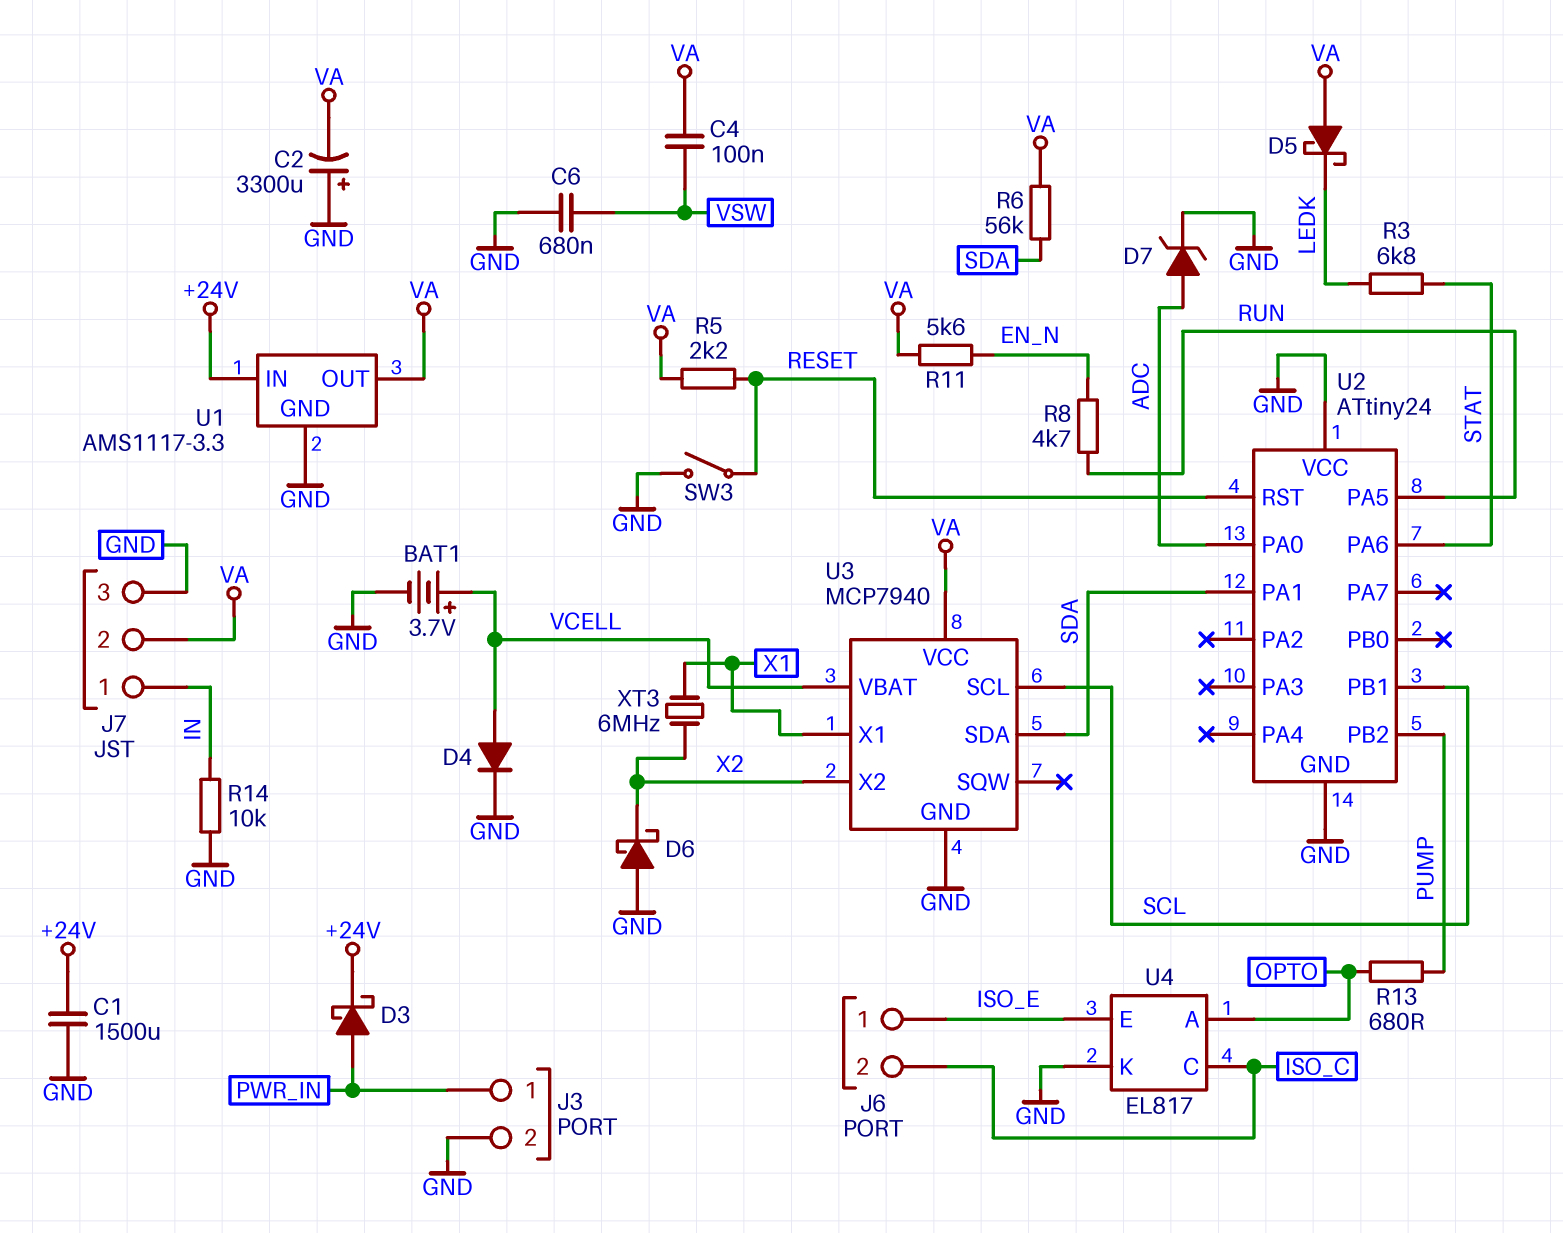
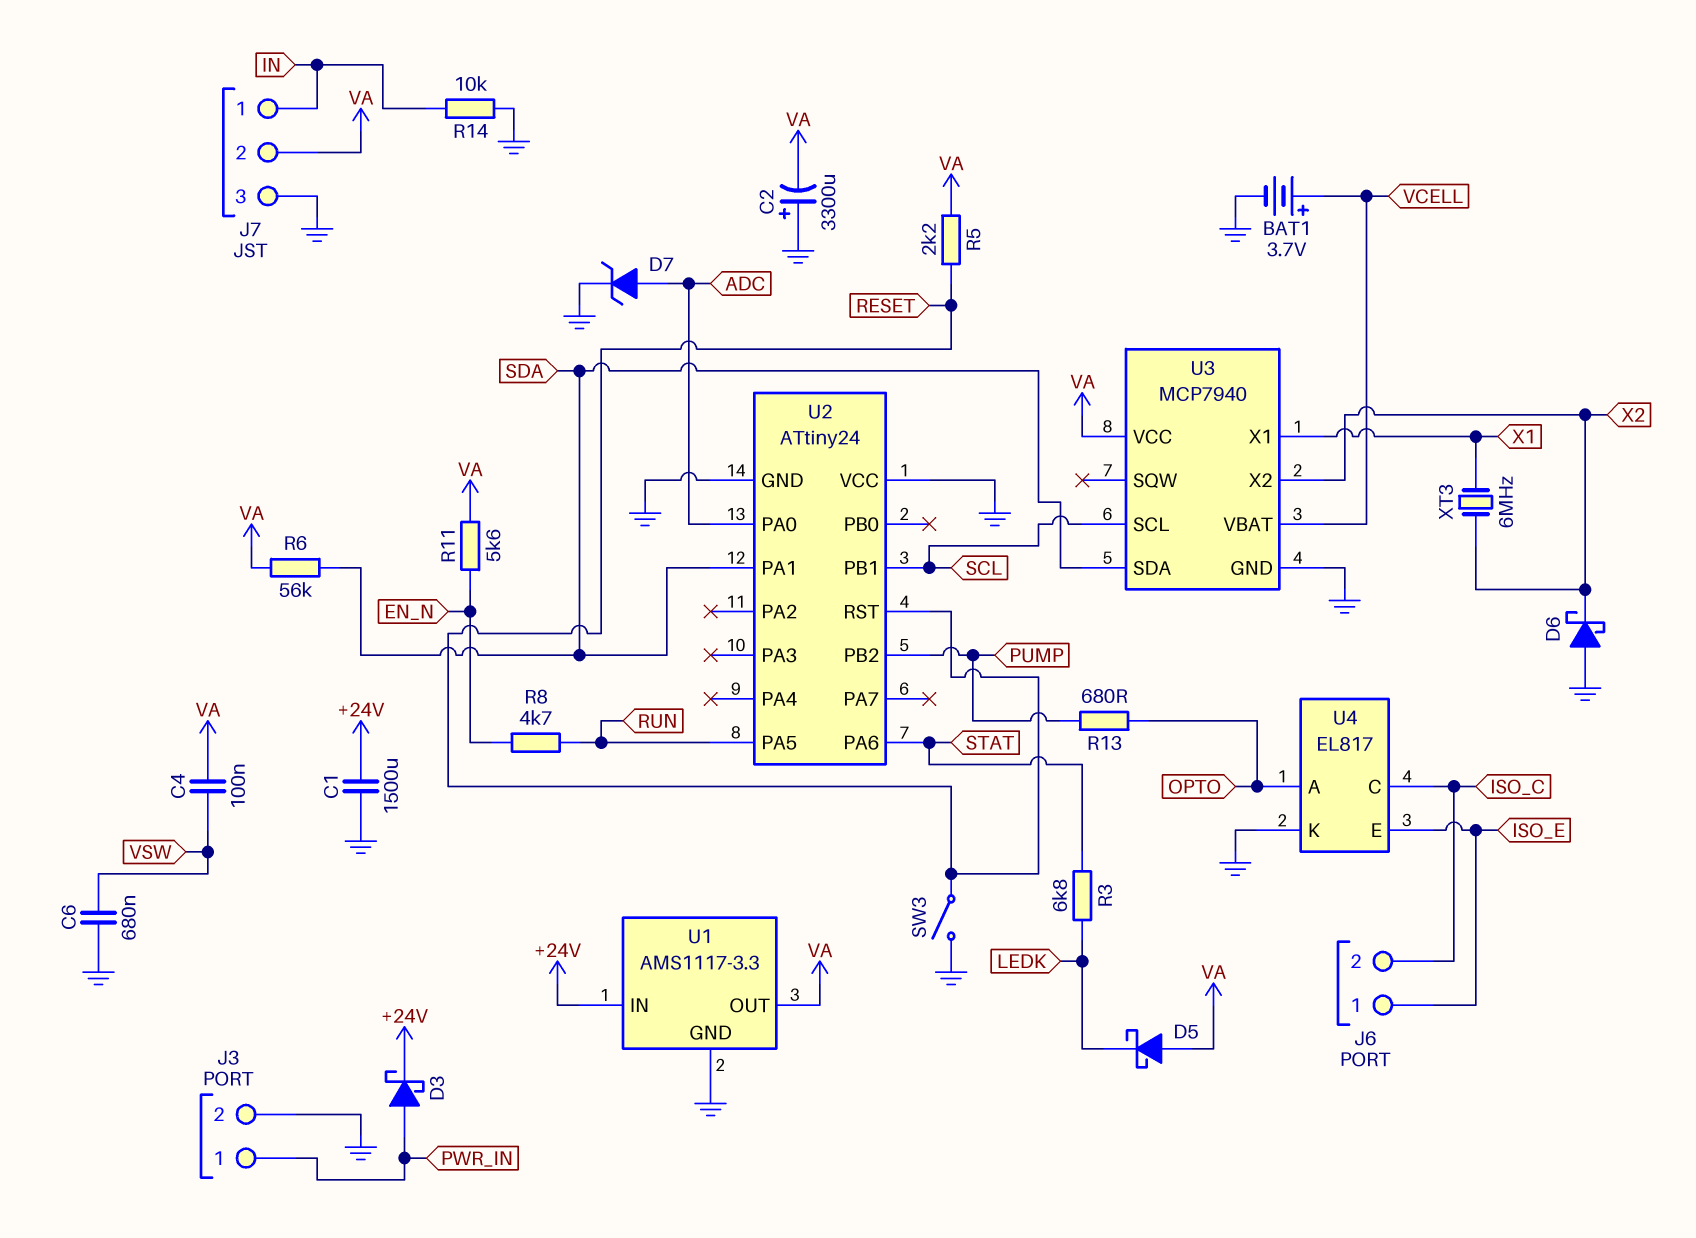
D4: diode (A VCELL, K GND) -> none

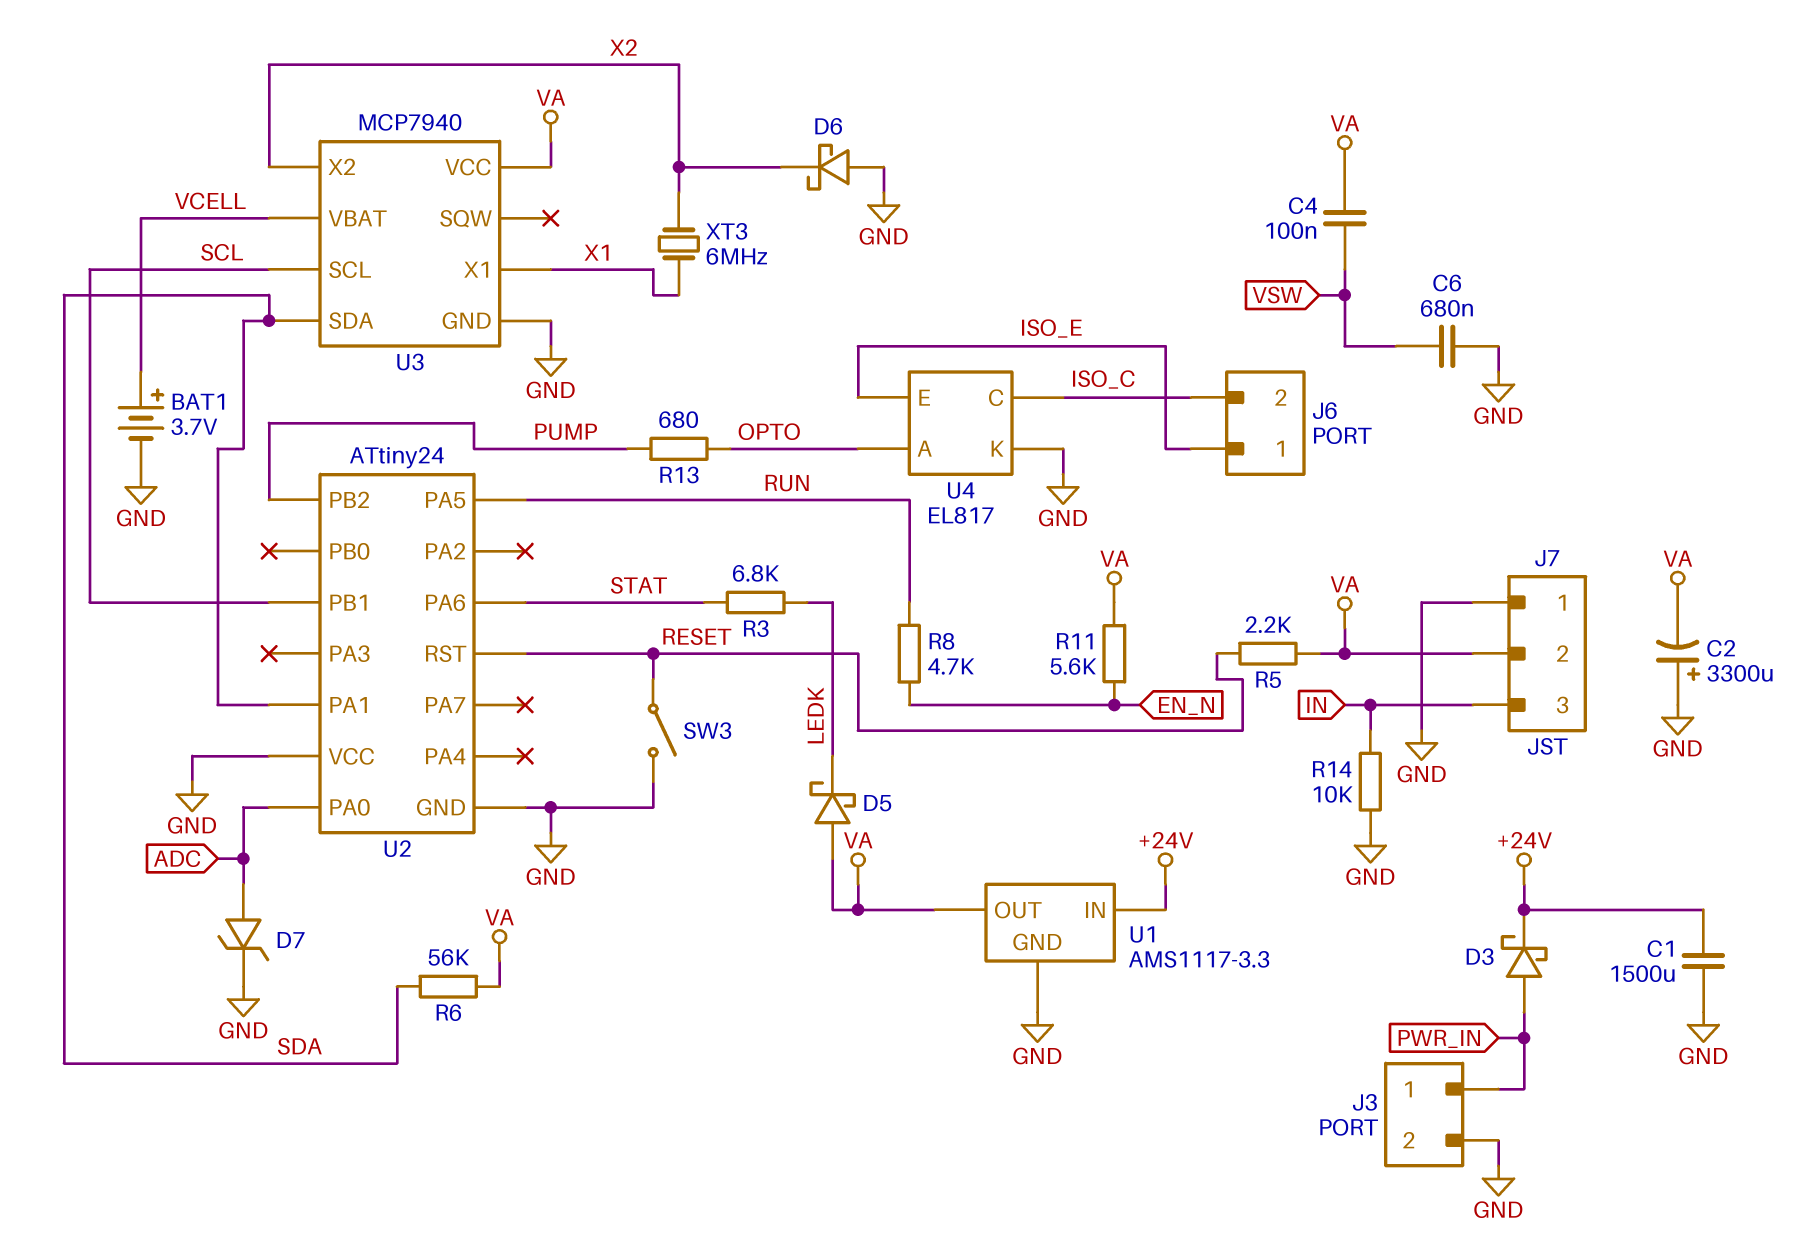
J7 pin 1: IN -> GND
J7 pin 3: GND -> IN

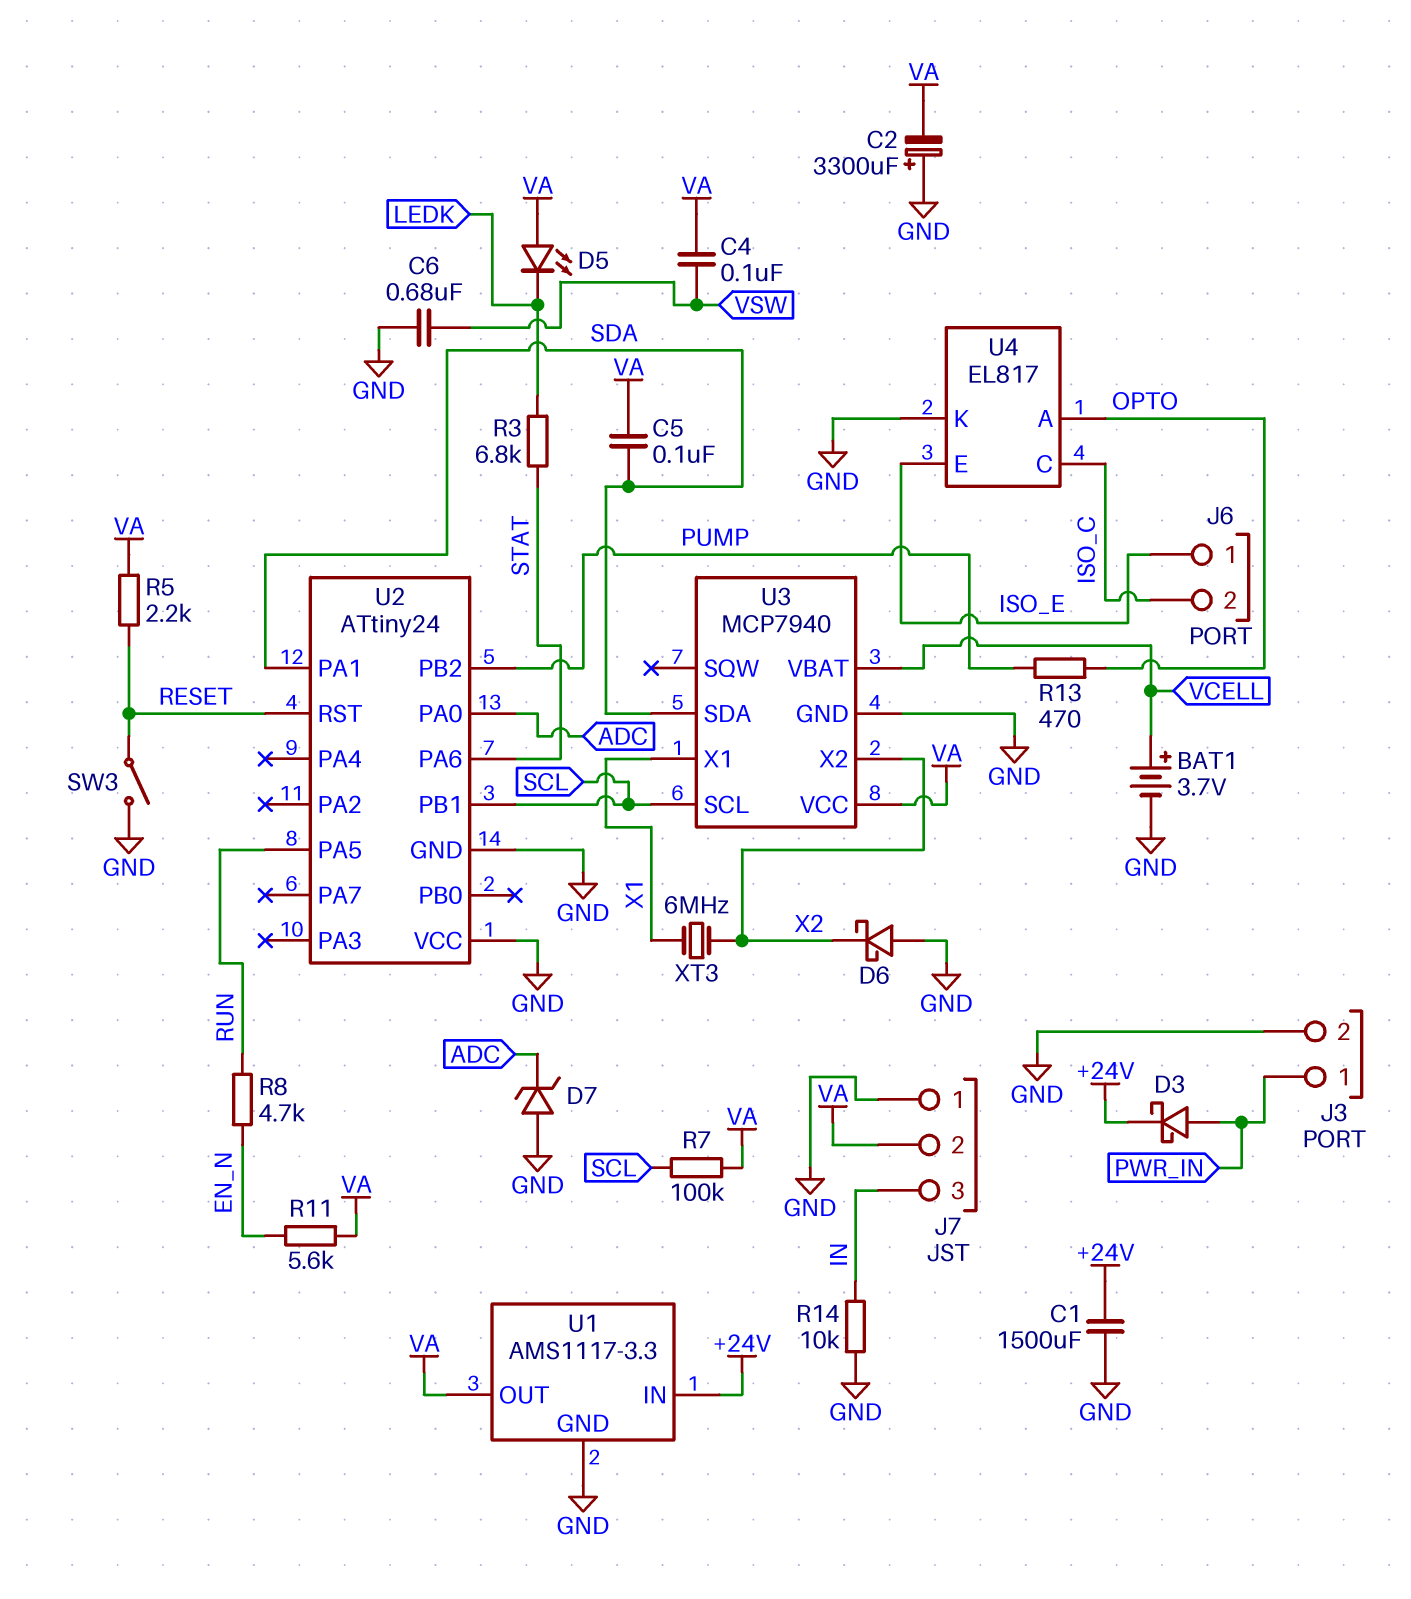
C5: none -> 100nF (SDA, VA)
D5: schottky (A VA, K LEDK) -> LED (A VA, K LEDK)
D7: zener (A ADC, K GND) -> zener (A GND, K ADC)
R6: 56k (SDA, VA) -> none
R7: none -> 100k (SCL, VA)
R13: 680 (OPTO, PUMP) -> 470 (OPTO, PUMP)

